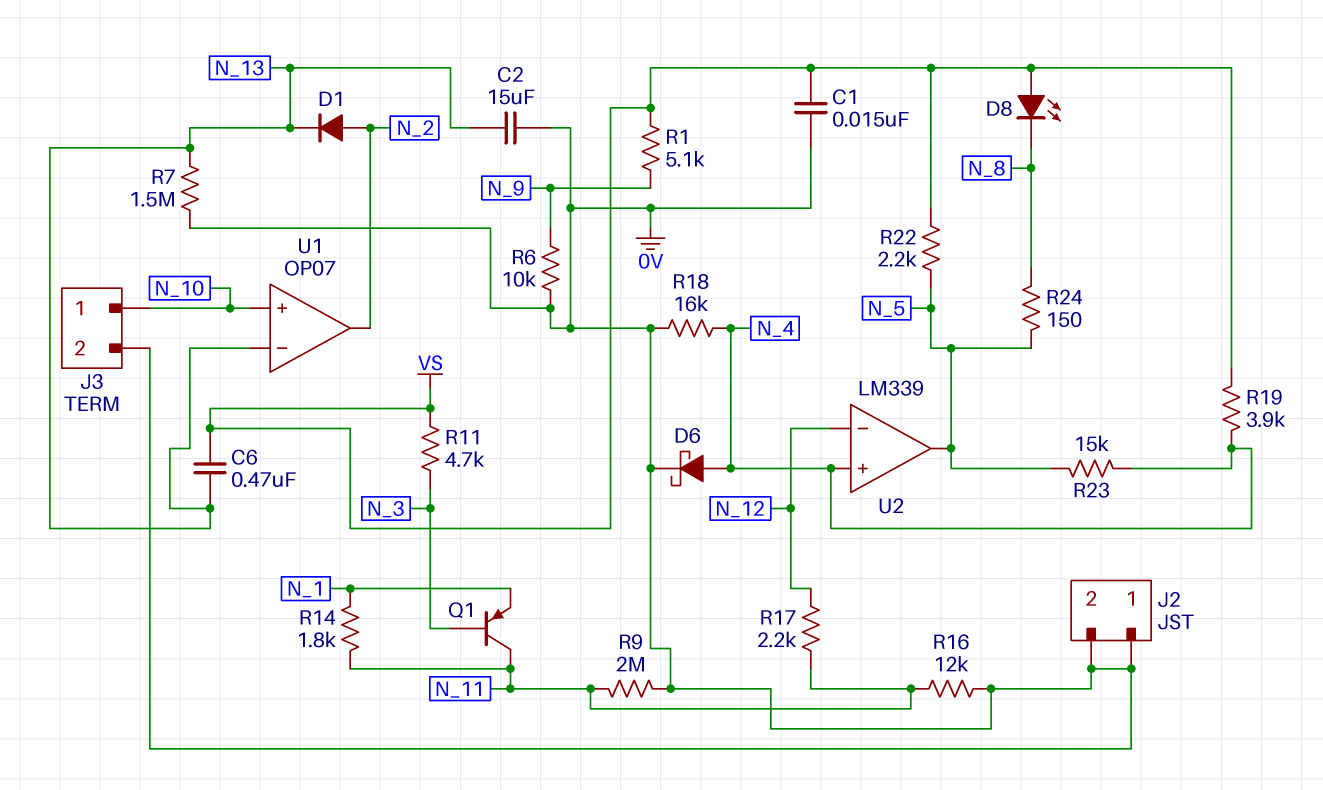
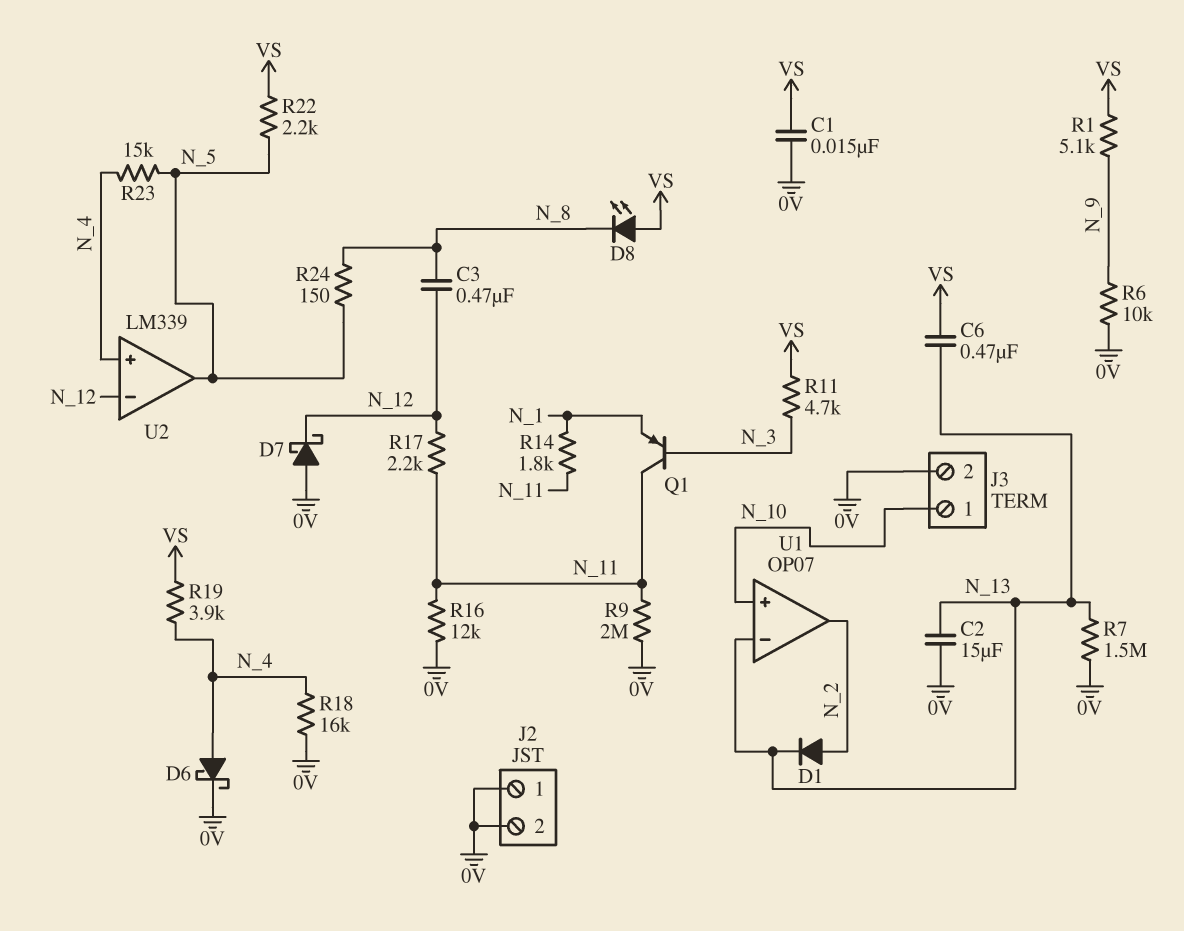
C3: none -> 470nF (N_8, N_12)
D7: none -> schottky (A 0V, K N_12)

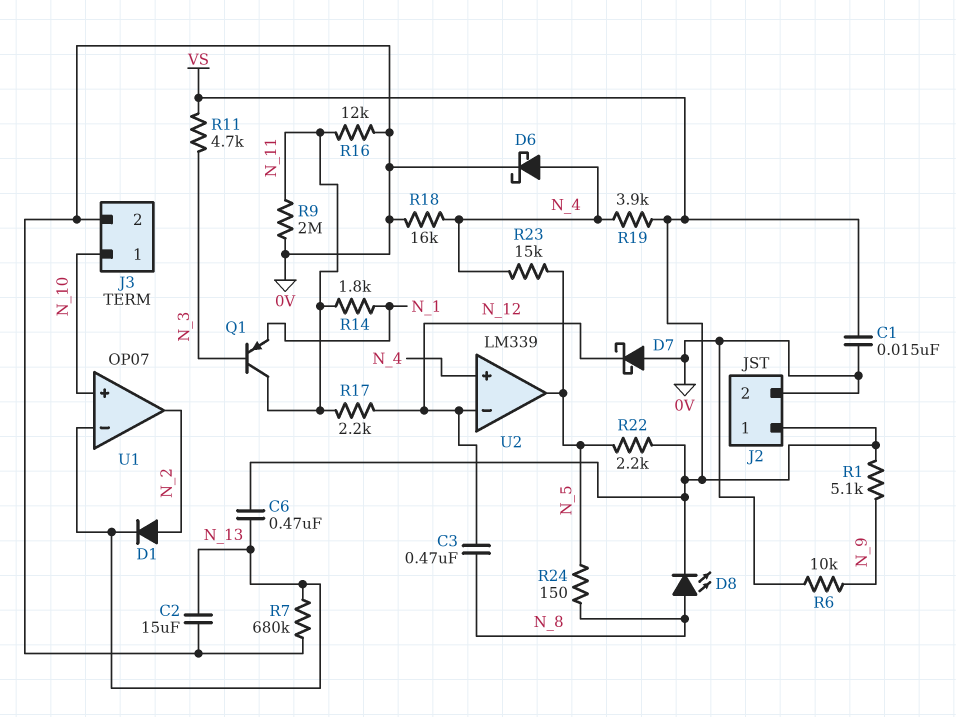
D8: LED (A VS, K N_8) -> LED (A N_8, K VS)
J2 pin 1: 0V -> VS
R7: 1.5M (0V, N_13) -> 680k (0V, N_13)

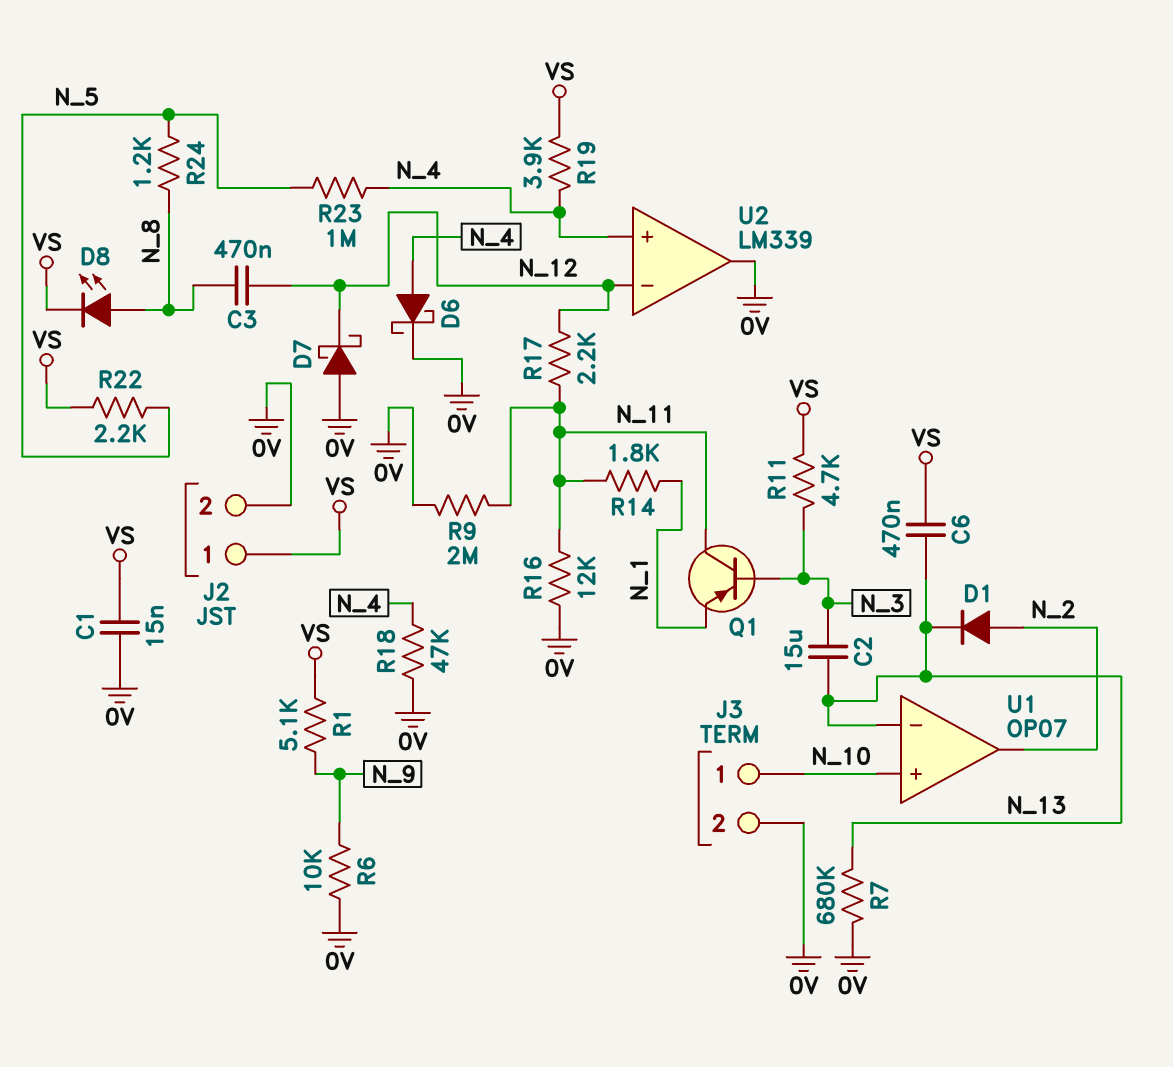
C2: 15uF (0V, N_13) -> 15uF (N_3, N_13)
R18: 16k (0V, N_4) -> 47k (0V, N_4)
R23: 15k (N_4, N_5) -> 1M (N_4, N_5)
R24: 150 (N_5, N_8) -> 1.2k (N_5, N_8)
U2 pin out: N_5 -> 0V

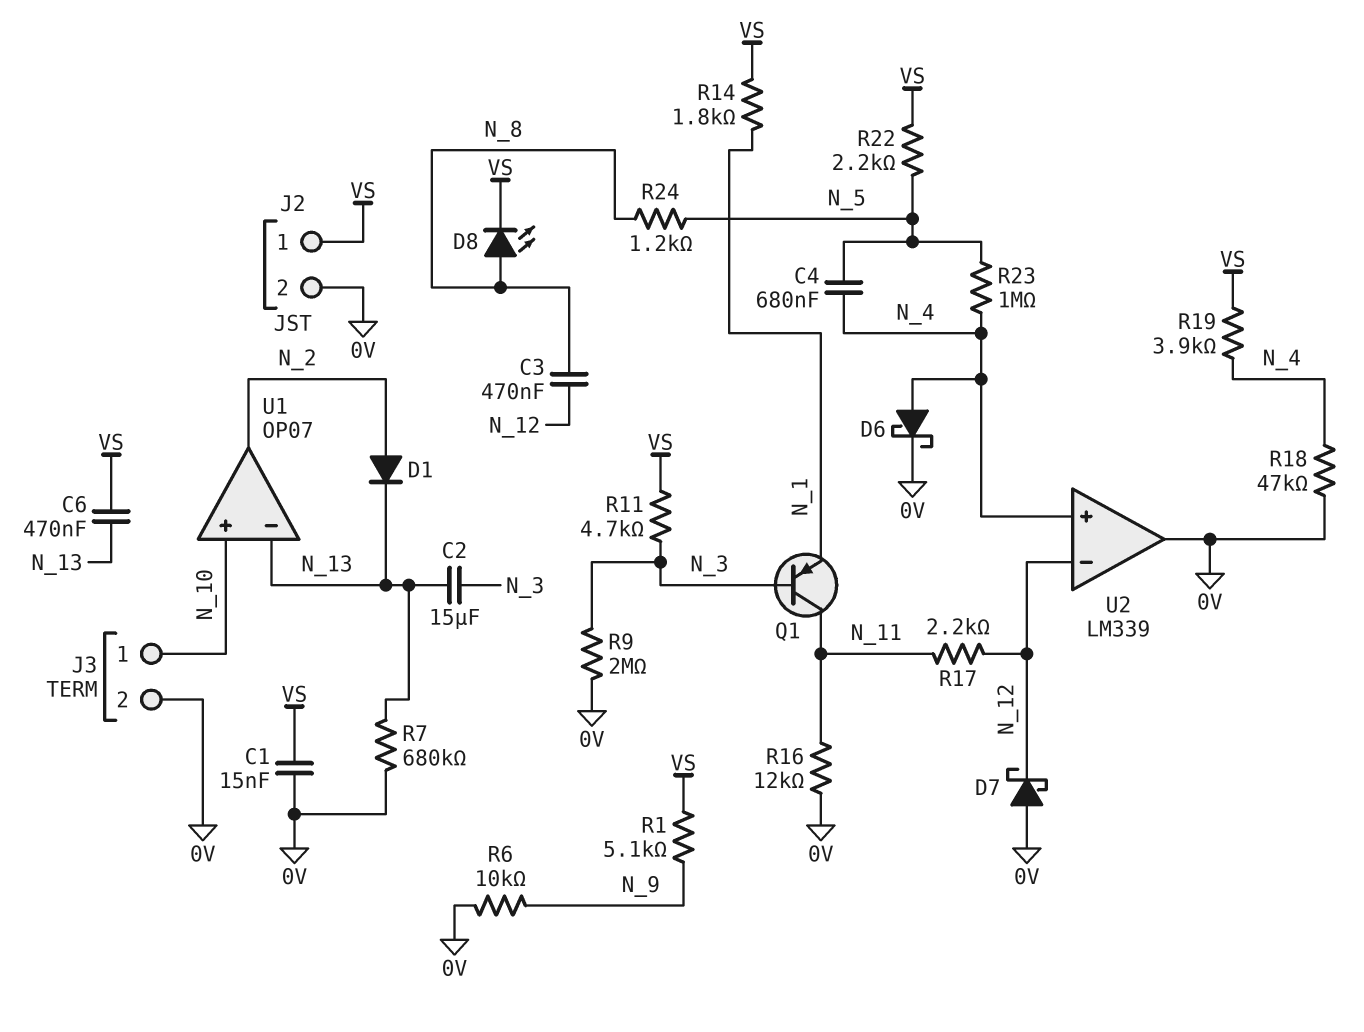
C4: none -> 680nF (N_4, N_5)
R9: 2M (0V, N_11) -> 2M (0V, N_3)
R14: 1.8k (N_1, N_11) -> 1.8k (N_1, VS)

